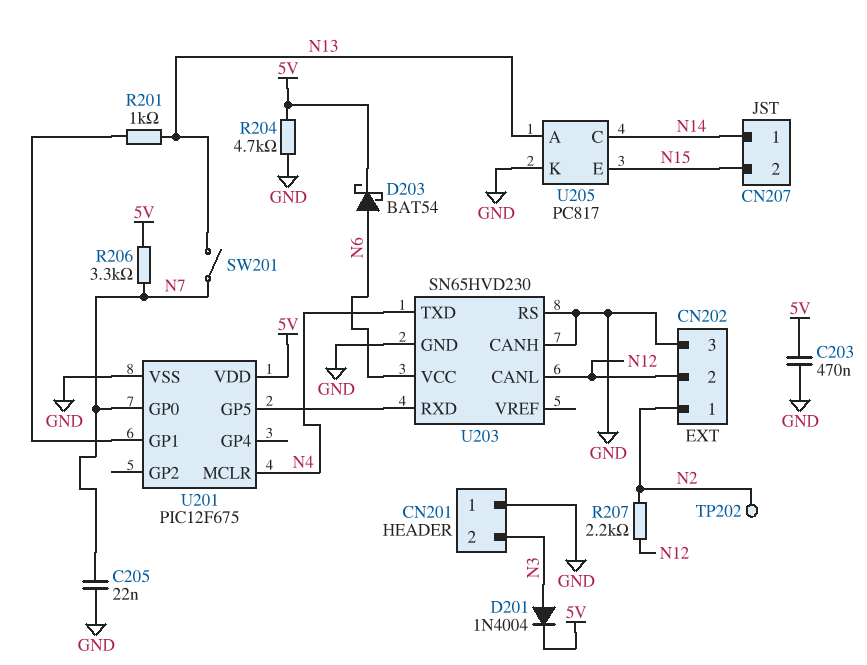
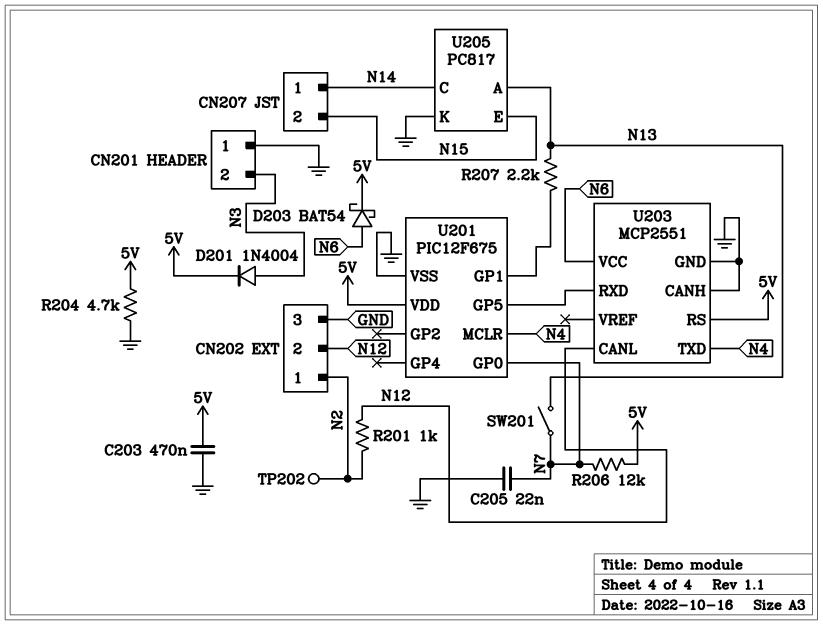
R201: 1k (N13, U201/GP1) -> 1k (N2, N12)
R206: 3.3k (5V, N7) -> 12k (5V, N7)
R207: 2.2k (N2, N12) -> 2.2k (N13, U201/GP1)
U203: SN65HVD230 -> MCP2551
U203 pin RS: GND -> 5V

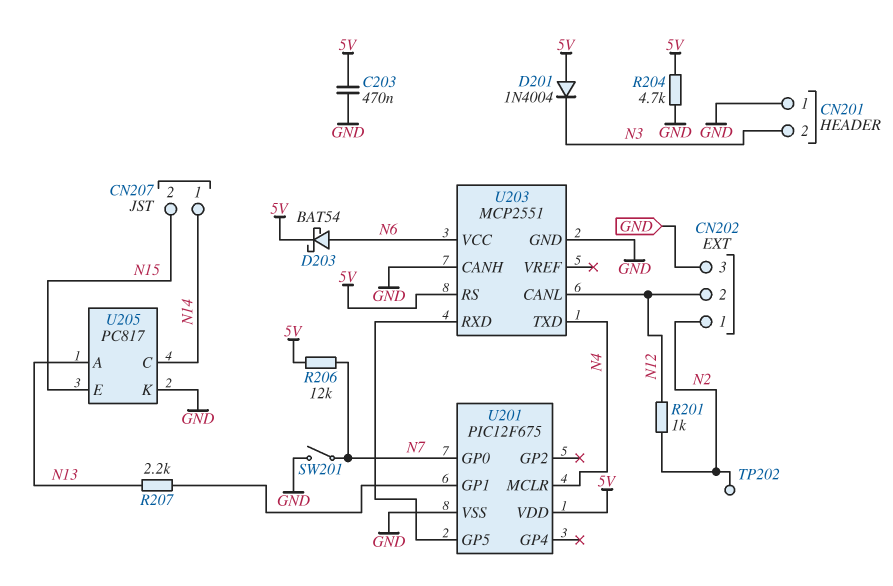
C205: 22nF (GND, N7) -> none
D201: diode 1N4004 (A N3, K 5V) -> diode 1N4004 (A 5V, K N3)
SW201: switch (N7, N13) -> switch (GND, N7)

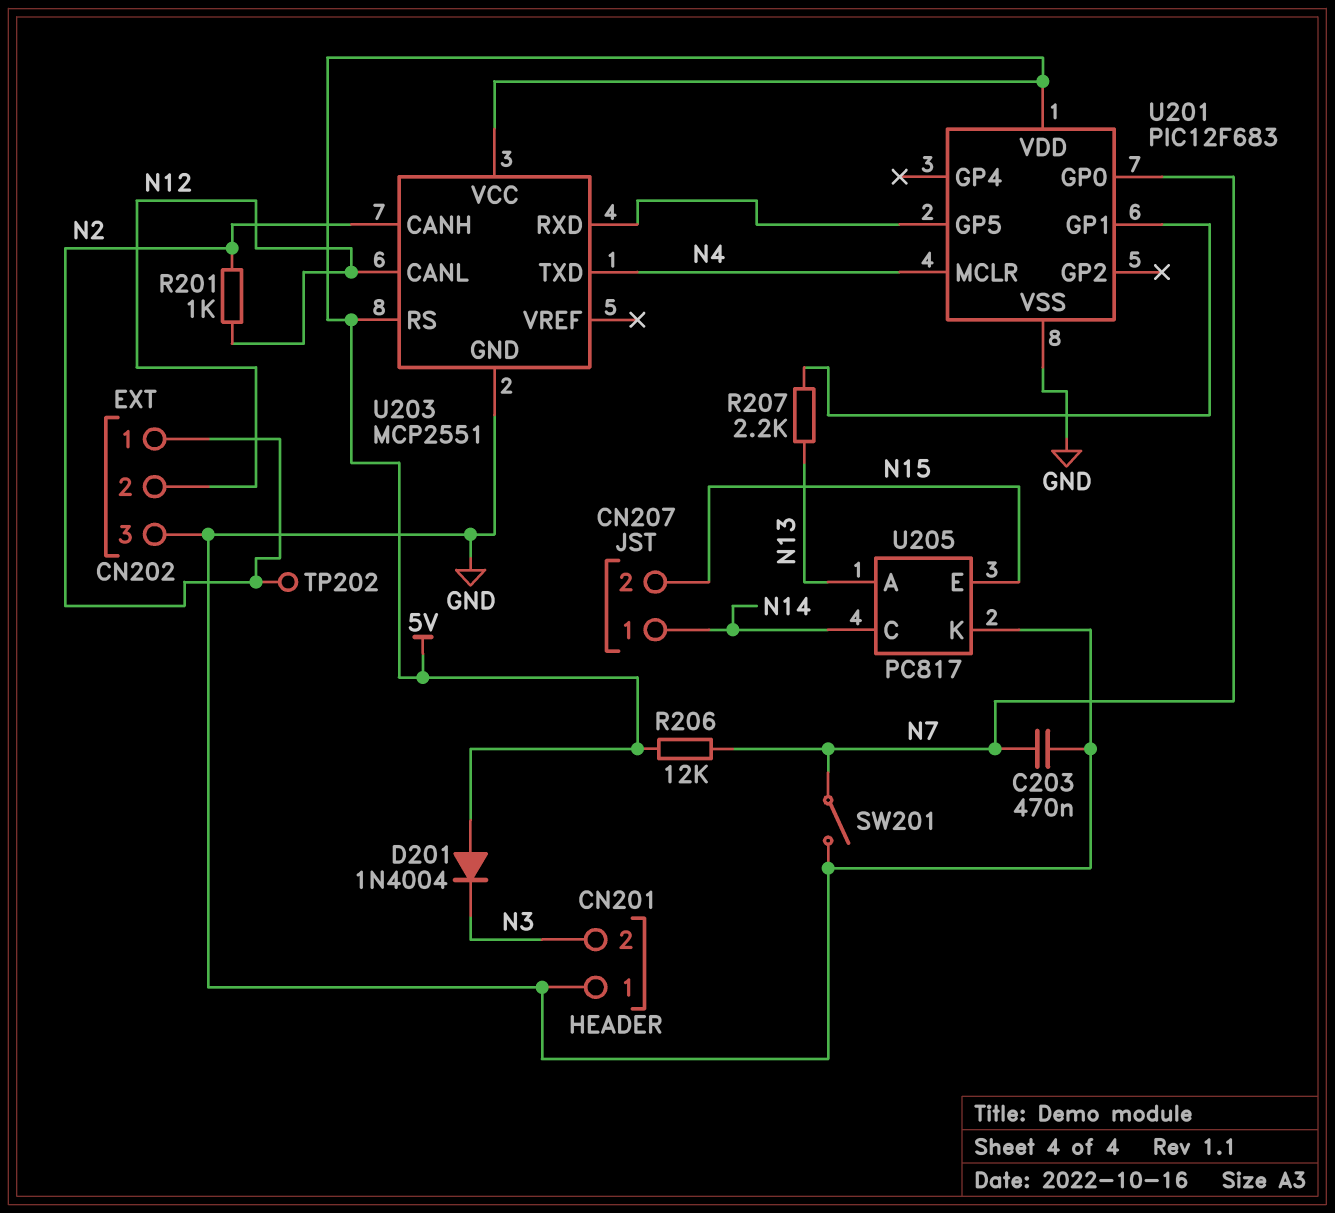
C203: 470nF (5V, GND) -> 470nF (GND, N7)
D203: schottky BAT54 (A N6, K 5V) -> none
R204: 4.7k (5V, GND) -> none
U201: PIC12F675 -> PIC12F683
U203 pin CANH: GND -> N2
U203 pin VCC: N6 -> 5V

